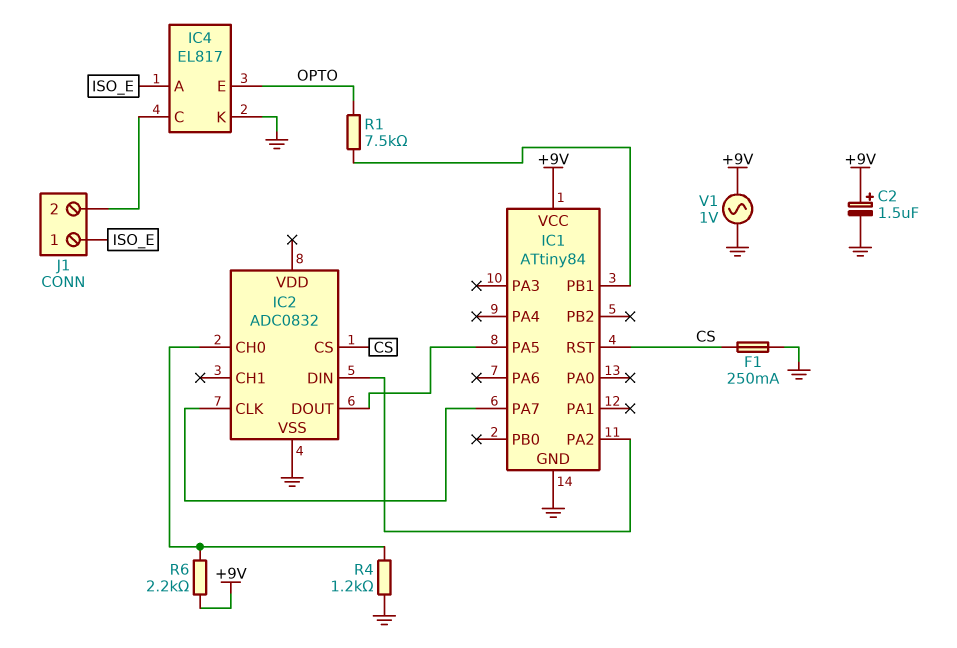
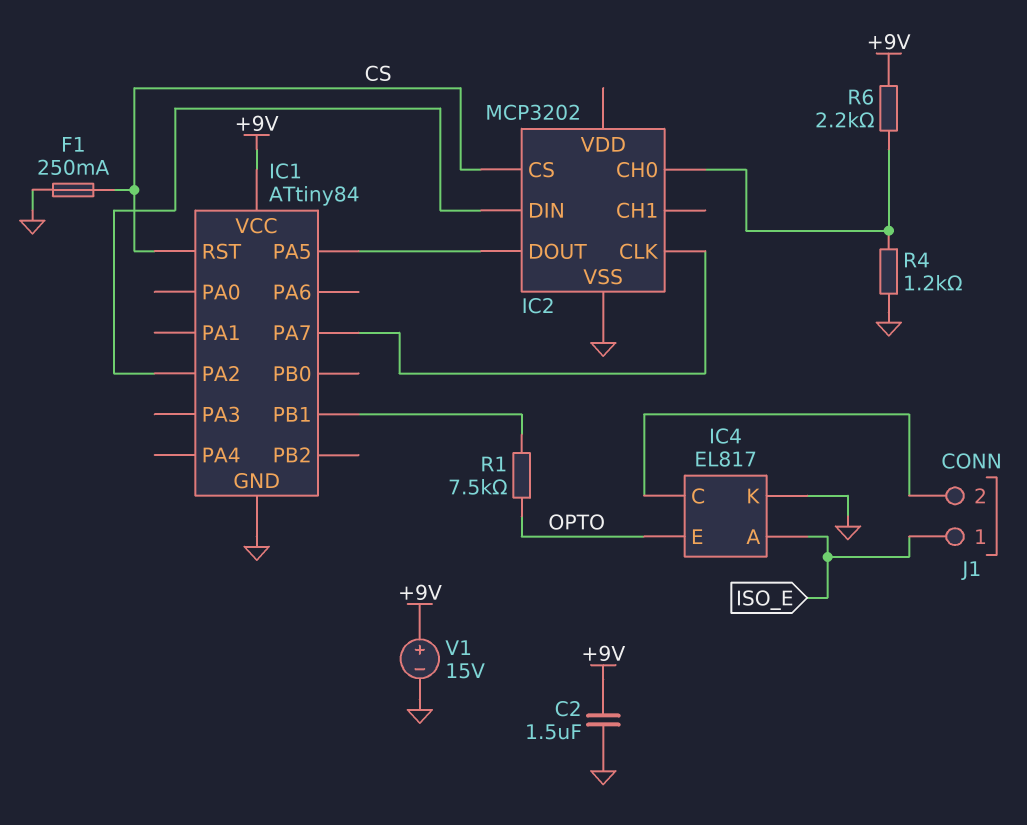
C2: 1.5uF (plus +9V, minus GND) -> 1.5uF (+9V, GND)
IC2: ADC0832 -> MCP3202
V1: AC 1V (+9V, GND) -> 15V (plus +9V, minus GND)

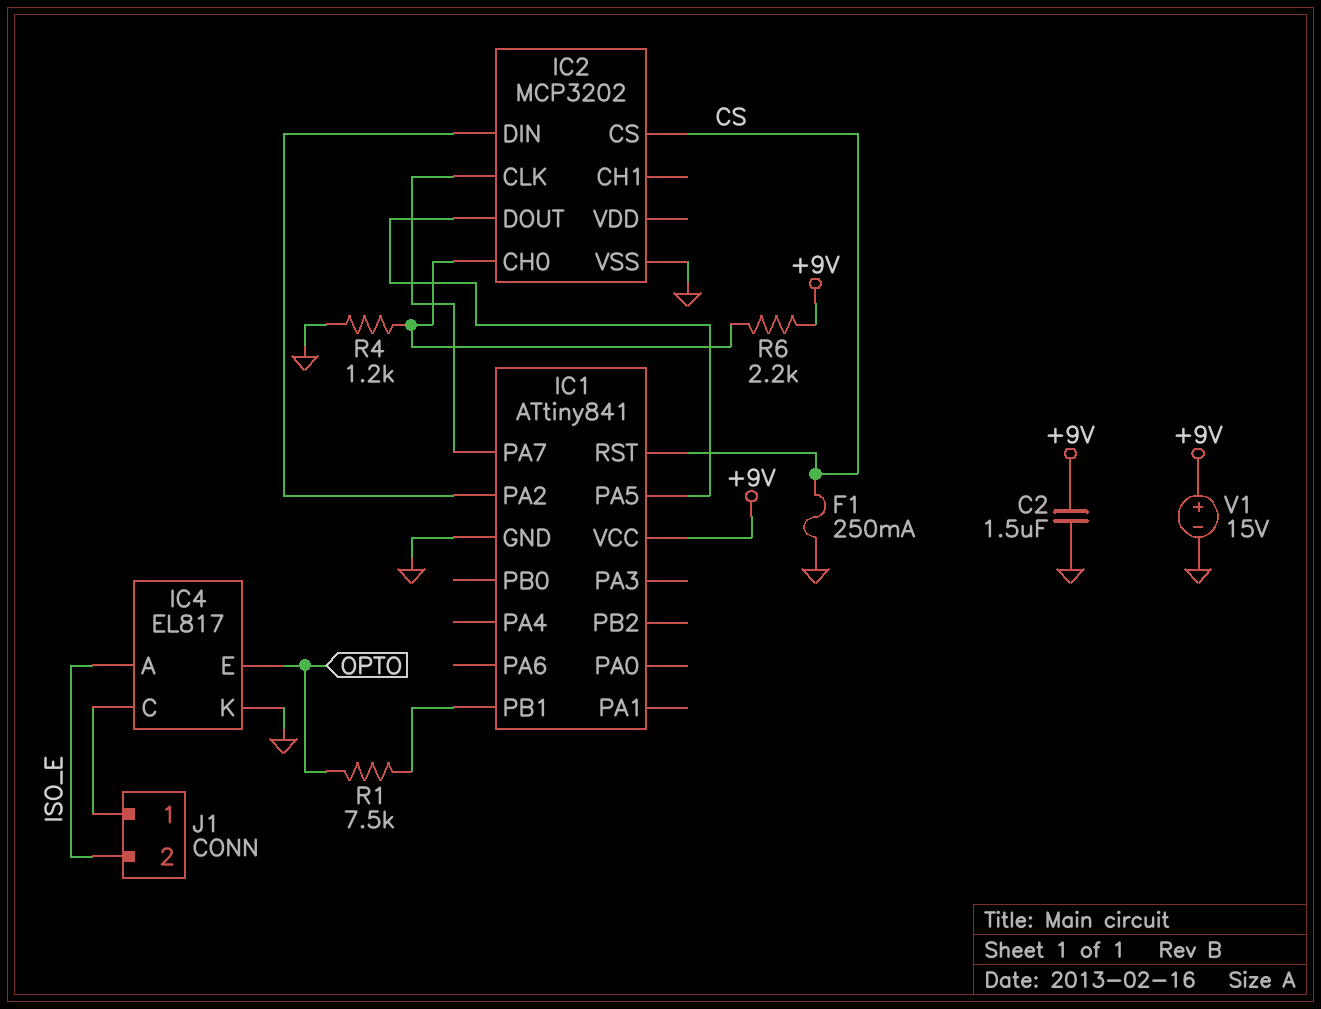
IC1: ATtiny84 -> ATtiny841
J1 pin 1: ISO_E -> IC4/C
J1 pin 2: IC4/C -> ISO_E

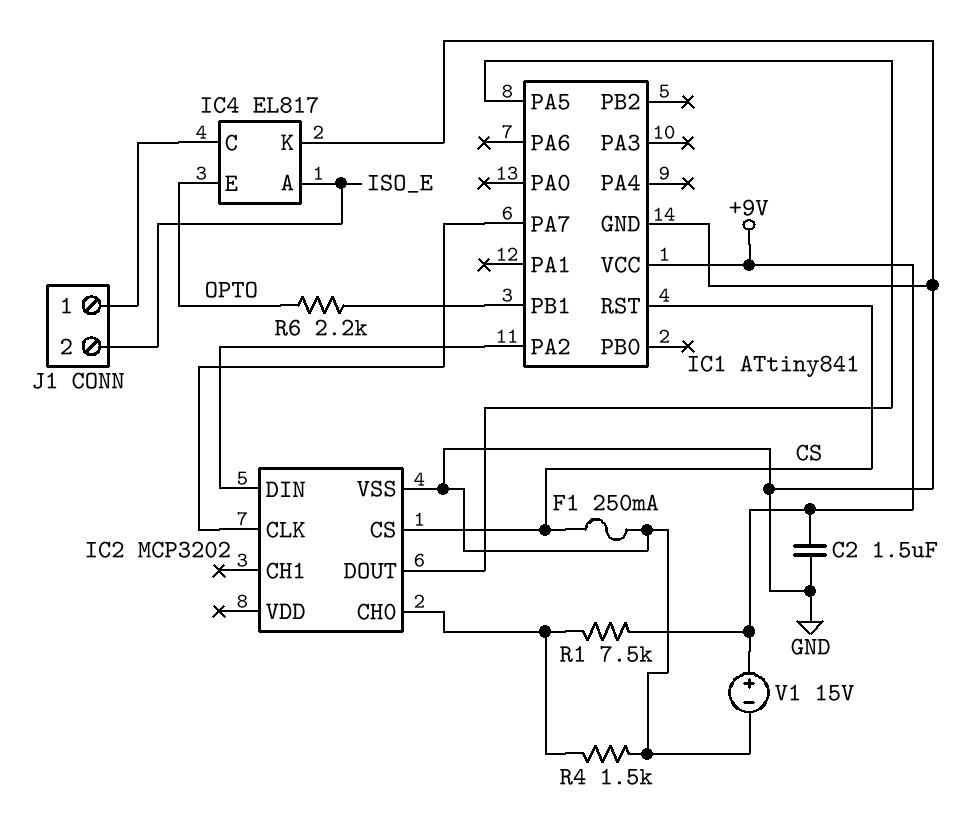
R1: 7.5k (IC1/PB1, OPTO) -> 7.5k (+9V, IC2/CH0)
R4: 1.2k (GND, IC2/CH0) -> 1.5k (GND, IC2/CH0)
R6: 2.2k (+9V, IC2/CH0) -> 2.2k (IC1/PB1, OPTO)

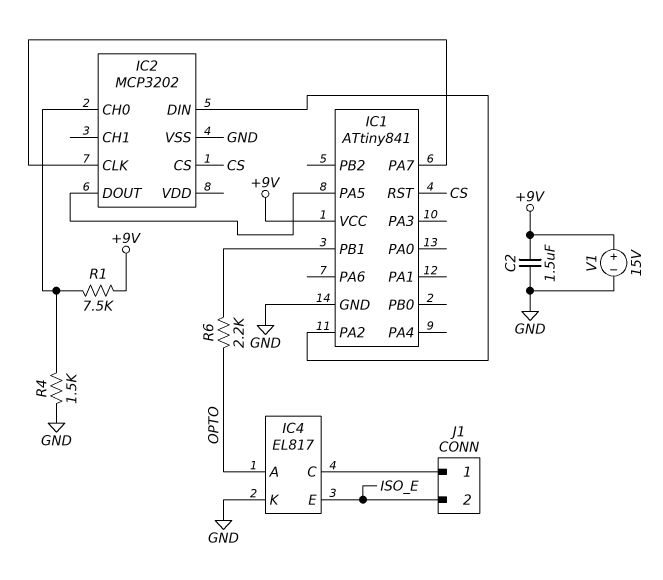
F1: 250mA (CS, GND) -> none
IC4 pin A: ISO_E -> OPTO
IC4 pin E: OPTO -> ISO_E

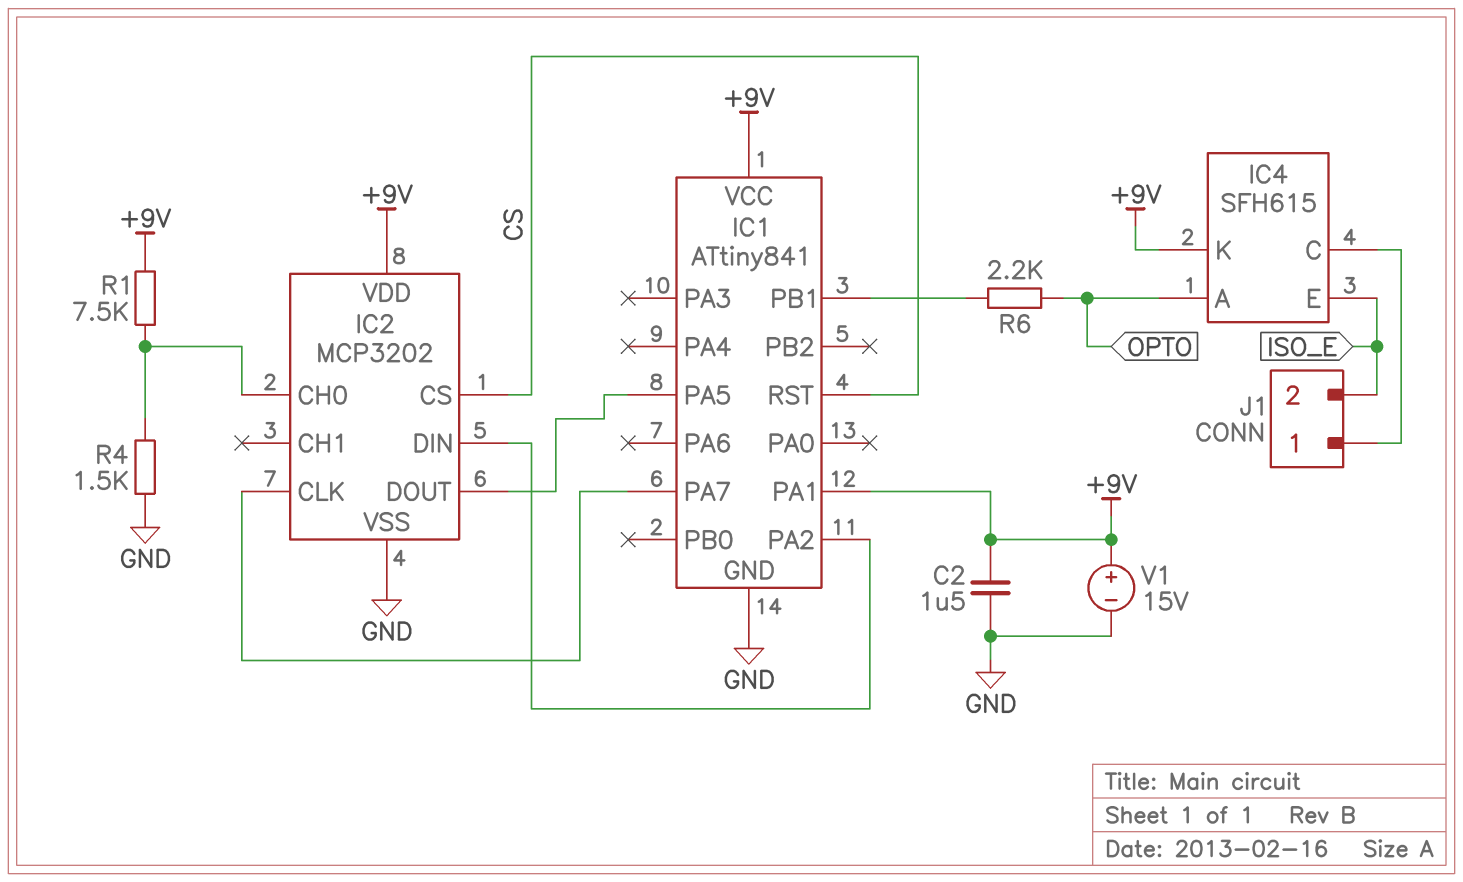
IC1 pin PA1: none -> +9V
IC2 pin VDD: none -> +9V
IC4: EL817 -> SFH615
IC4 pin K: GND -> +9V

